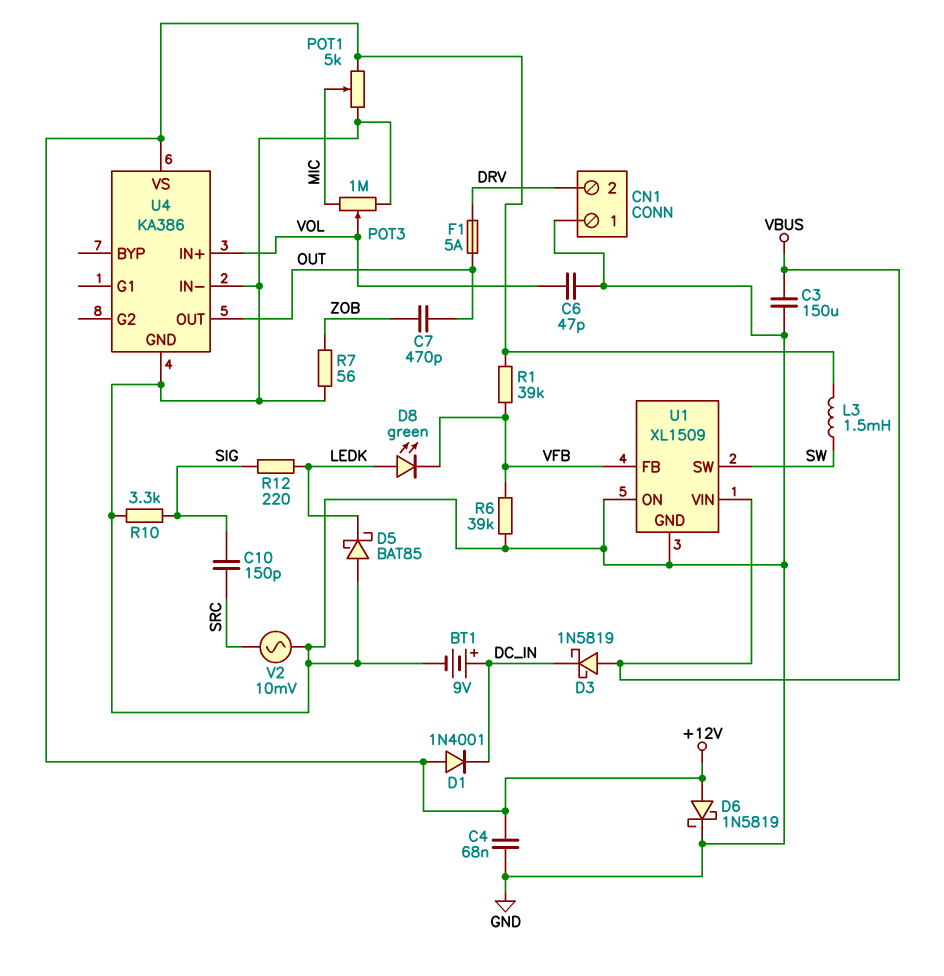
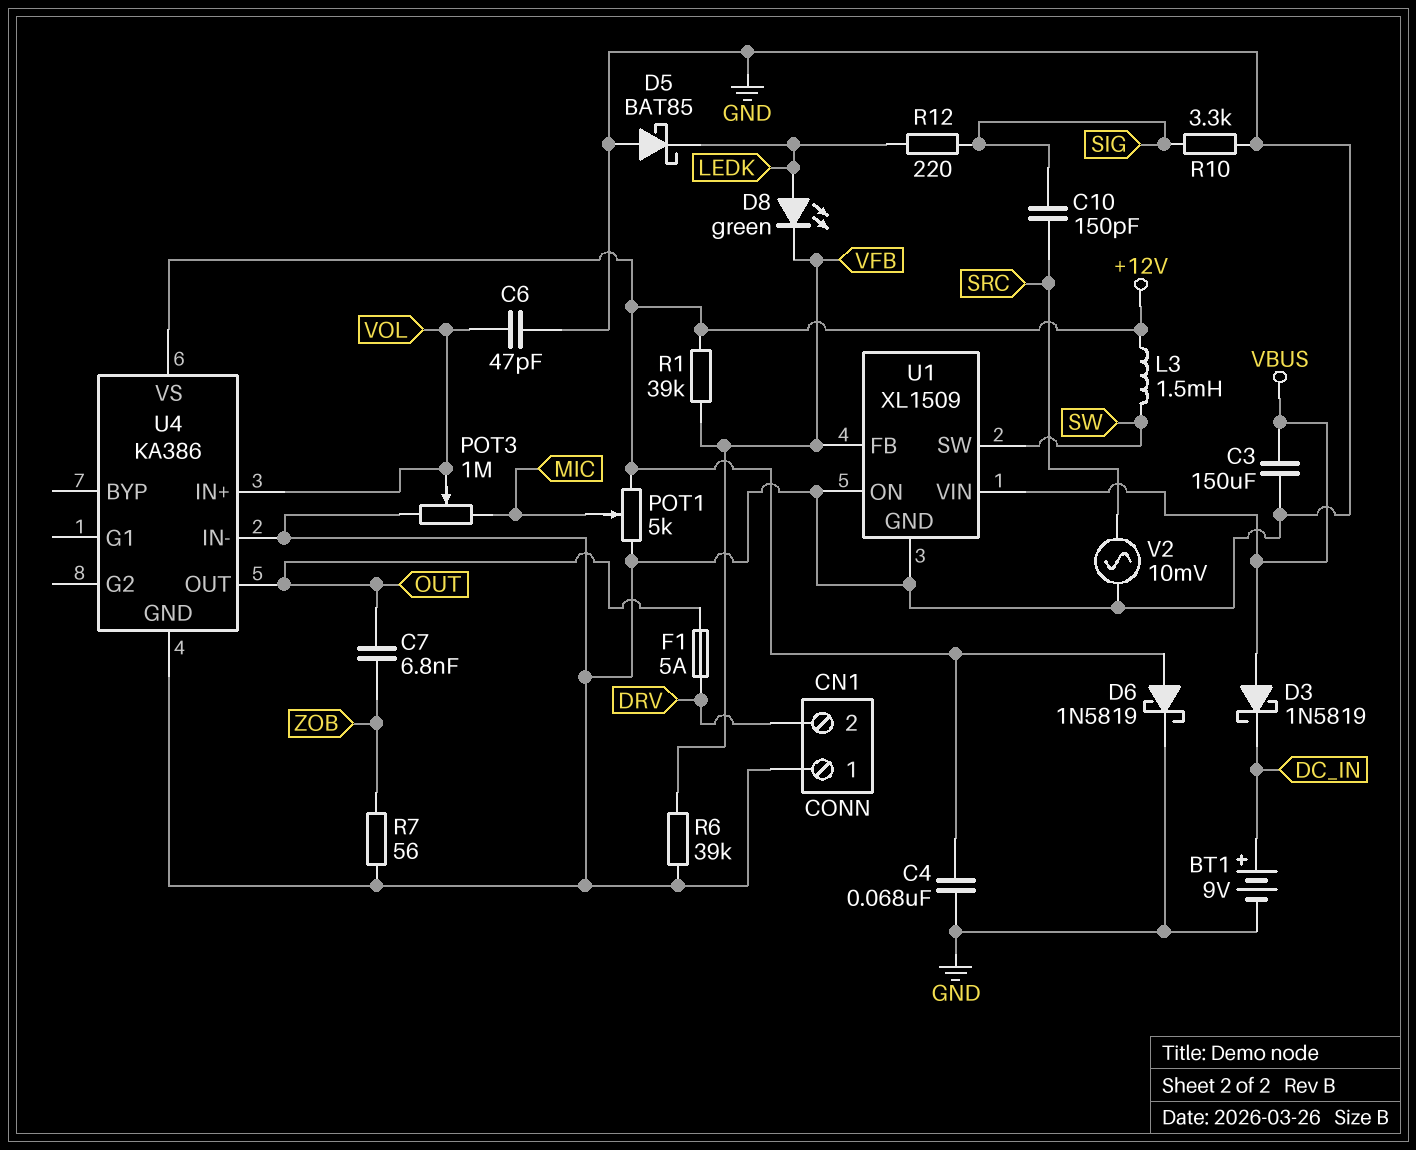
C7: 470pF (OUT, ZOB) -> 6.8nF (OUT, ZOB)
D1: diode 1N4001 (A +12V, K DC_IN) -> none

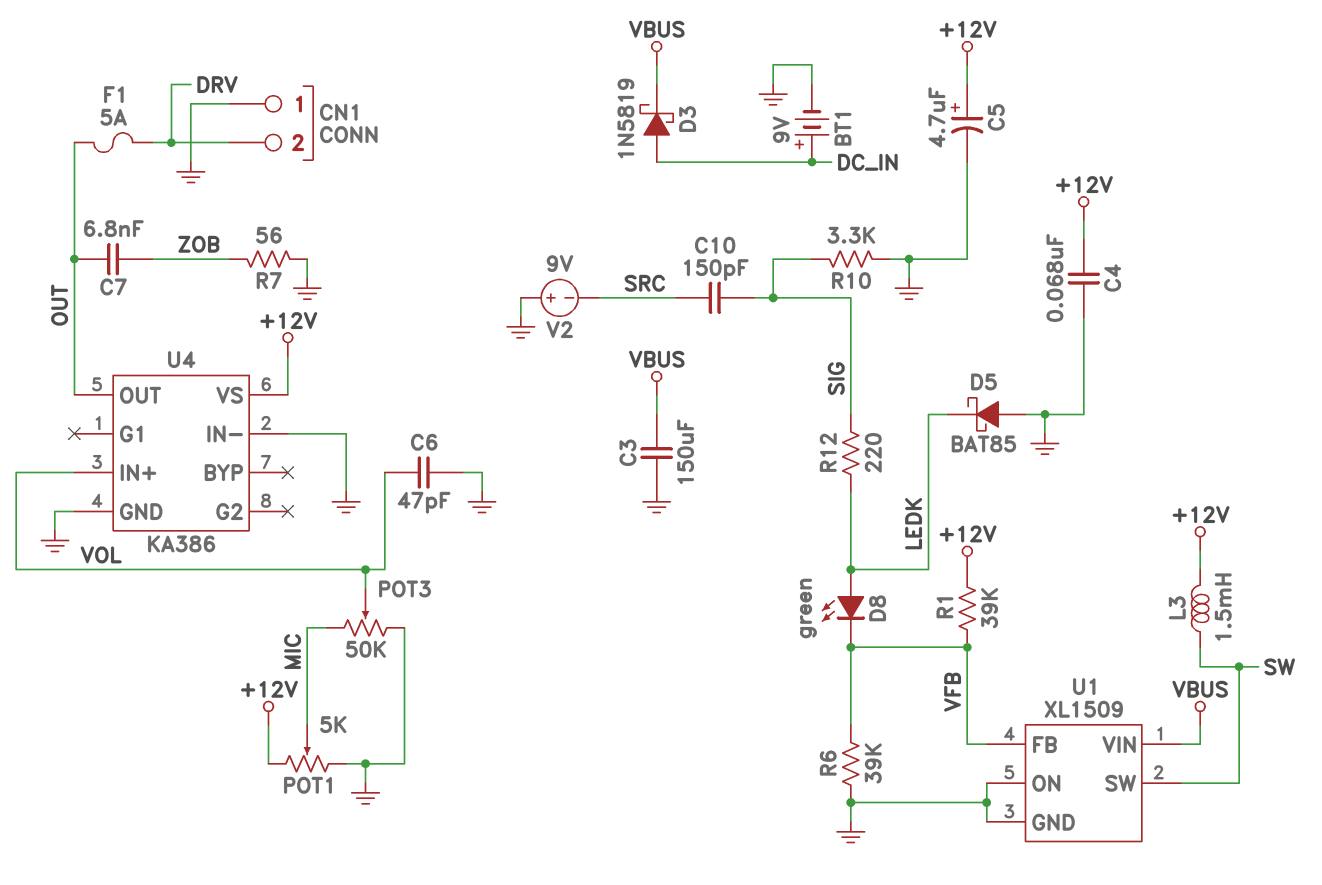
C5: none -> 4.7uF (plus +12V, minus GND)
D3: schottky 1N5819 (A VBUS, K DC_IN) -> schottky 1N5819 (A DC_IN, K VBUS)
D6: schottky 1N5819 (A +12V, K GND) -> none
POT3: 1M (GND, MIC, wiper VOL) -> 50k (GND, MIC, wiper VOL)
V2: AC 10mV (GND, SRC) -> 9V (plus GND, minus SRC)

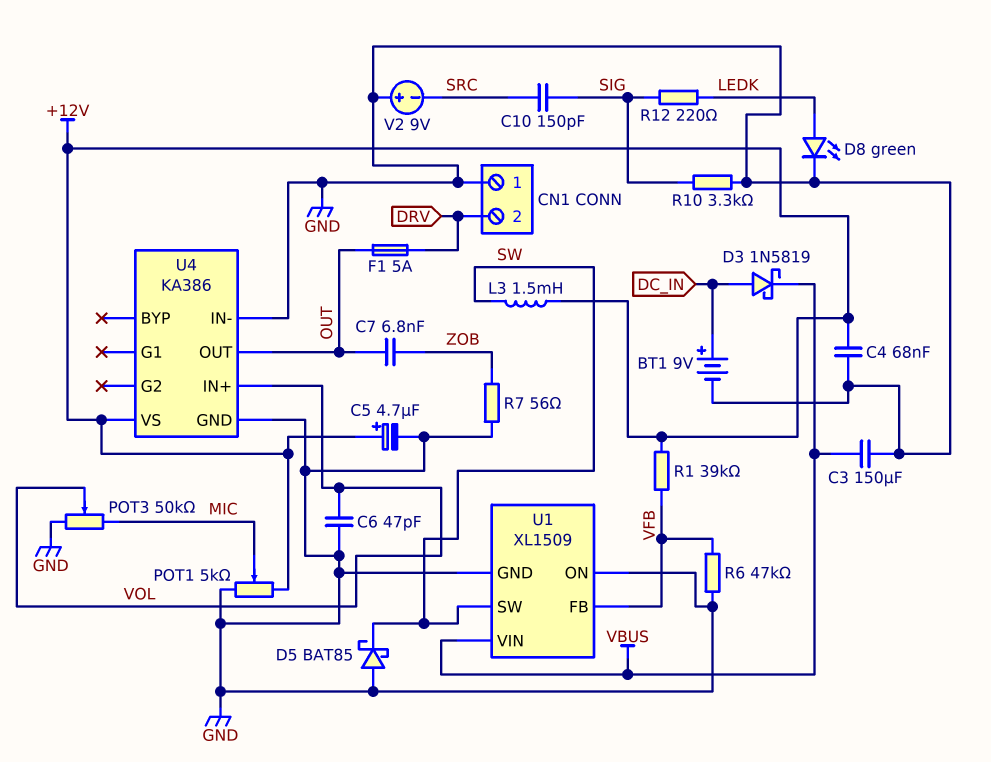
D5: schottky BAT85 (A GND, K LEDK) -> schottky BAT85 (A GND, K SW)
D8: LED green (A LEDK, K VFB) -> LED green (A LEDK, K GND)
R6: 39k (GND, VFB) -> 47k (GND, VFB)

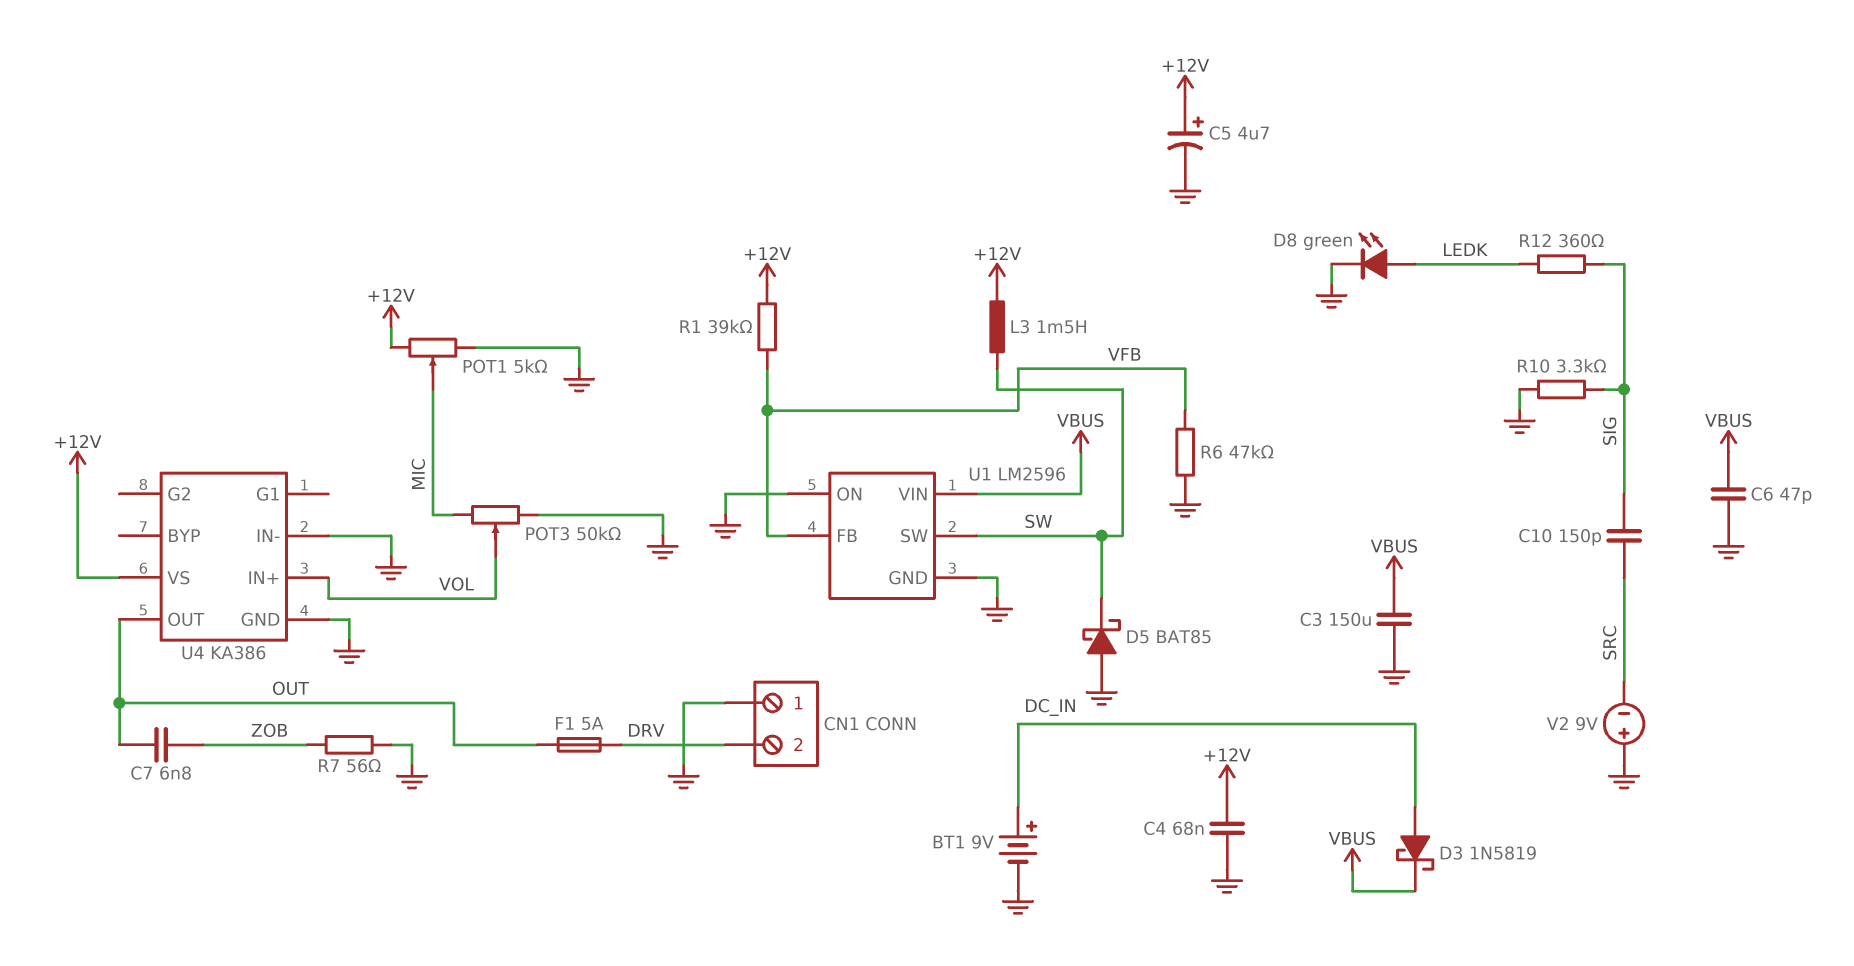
C6: 47pF (GND, VOL) -> 47pF (GND, VBUS)
R12: 220 (LEDK, SIG) -> 360 (LEDK, SIG)
U1: XL1509 -> LM2596

